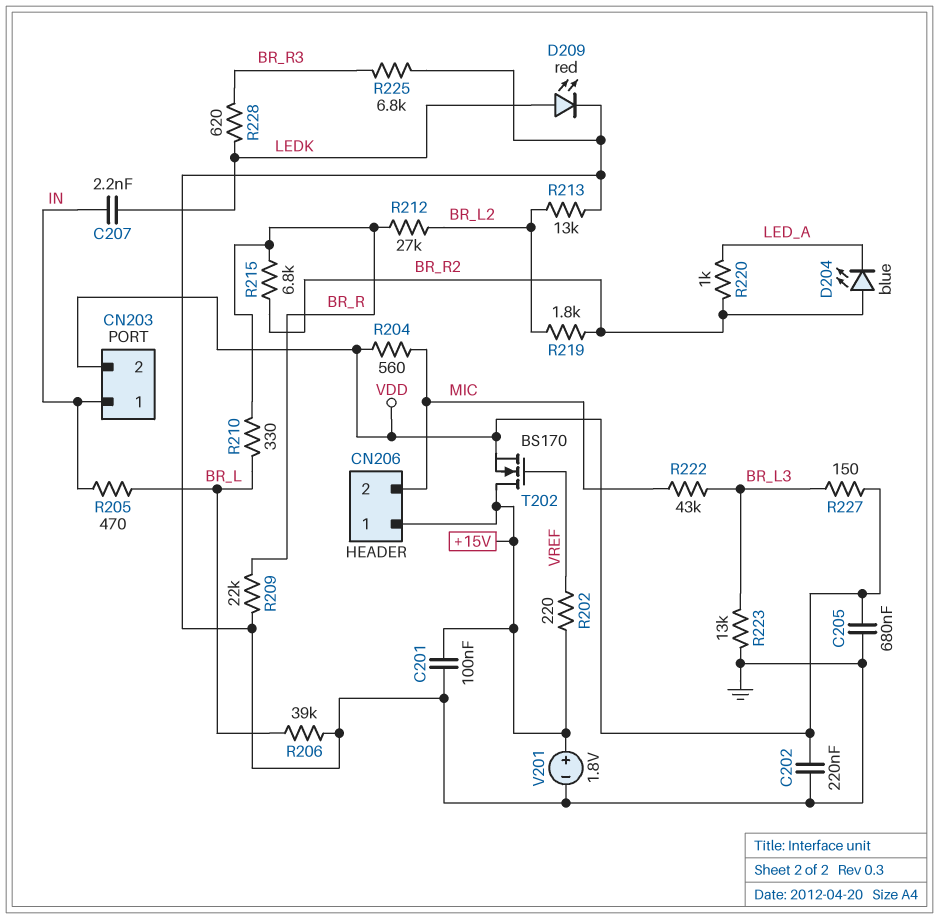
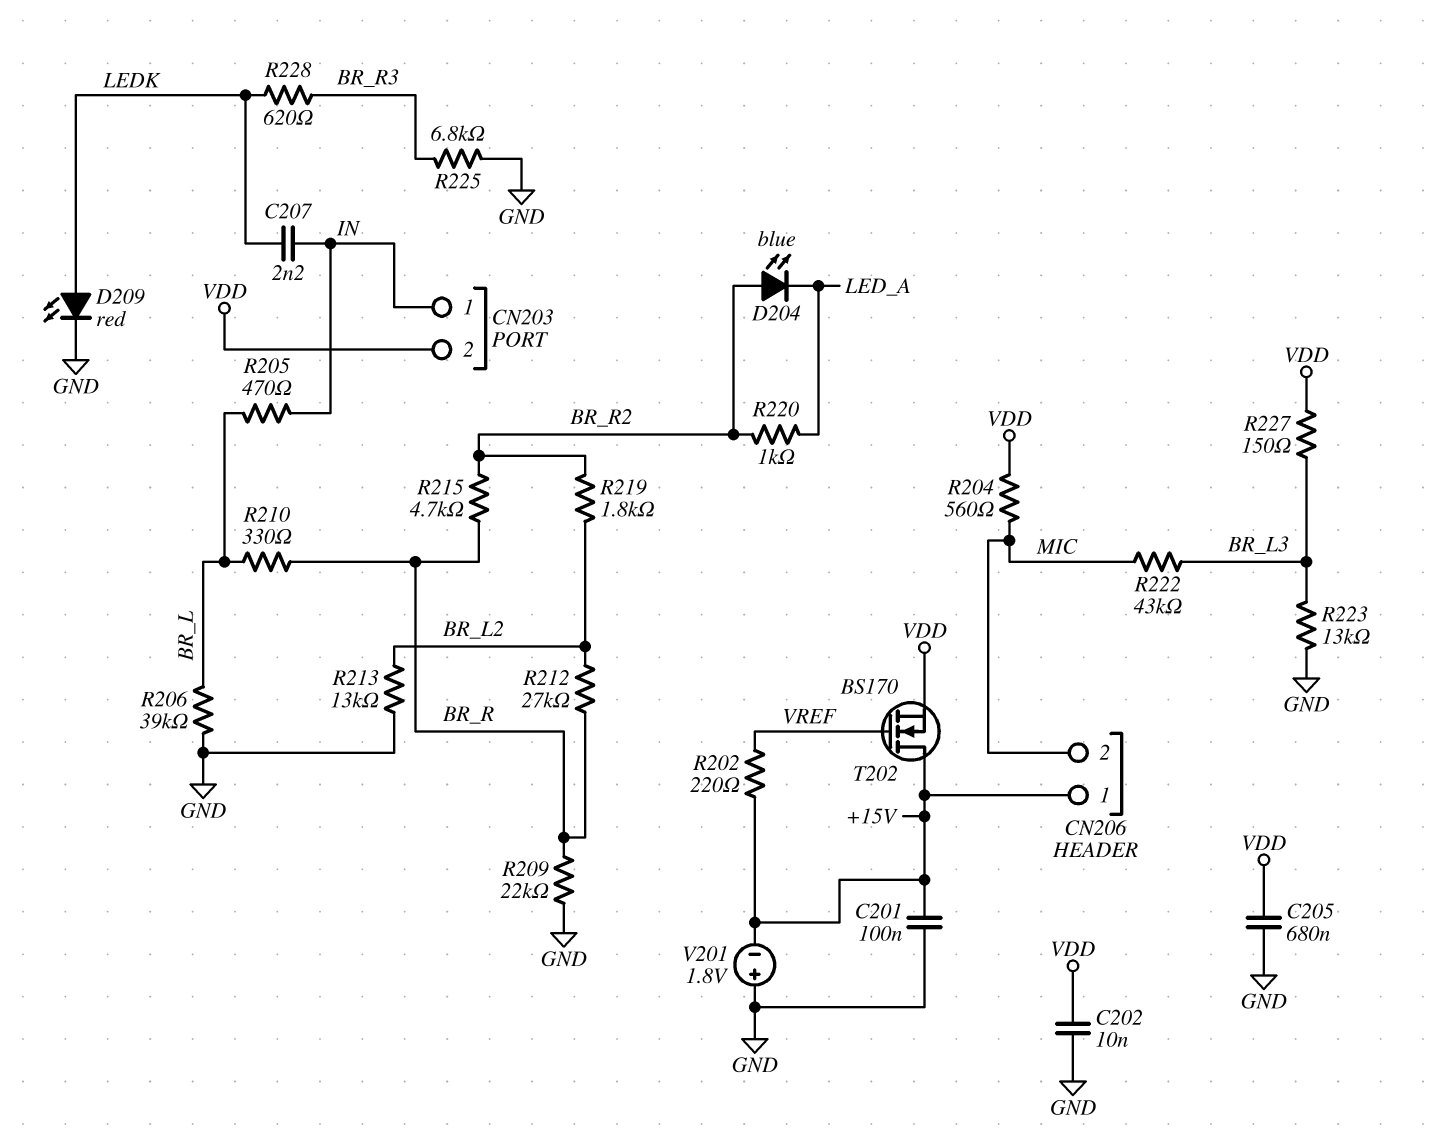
C202: 220nF (GND, VDD) -> 10nF (GND, VDD)
R215: 6.8k (BR_R, BR_R2) -> 4.7k (BR_R, BR_R2)
V201: 1.8V (plus +15V, minus GND) -> 1.8V (plus GND, minus +15V)

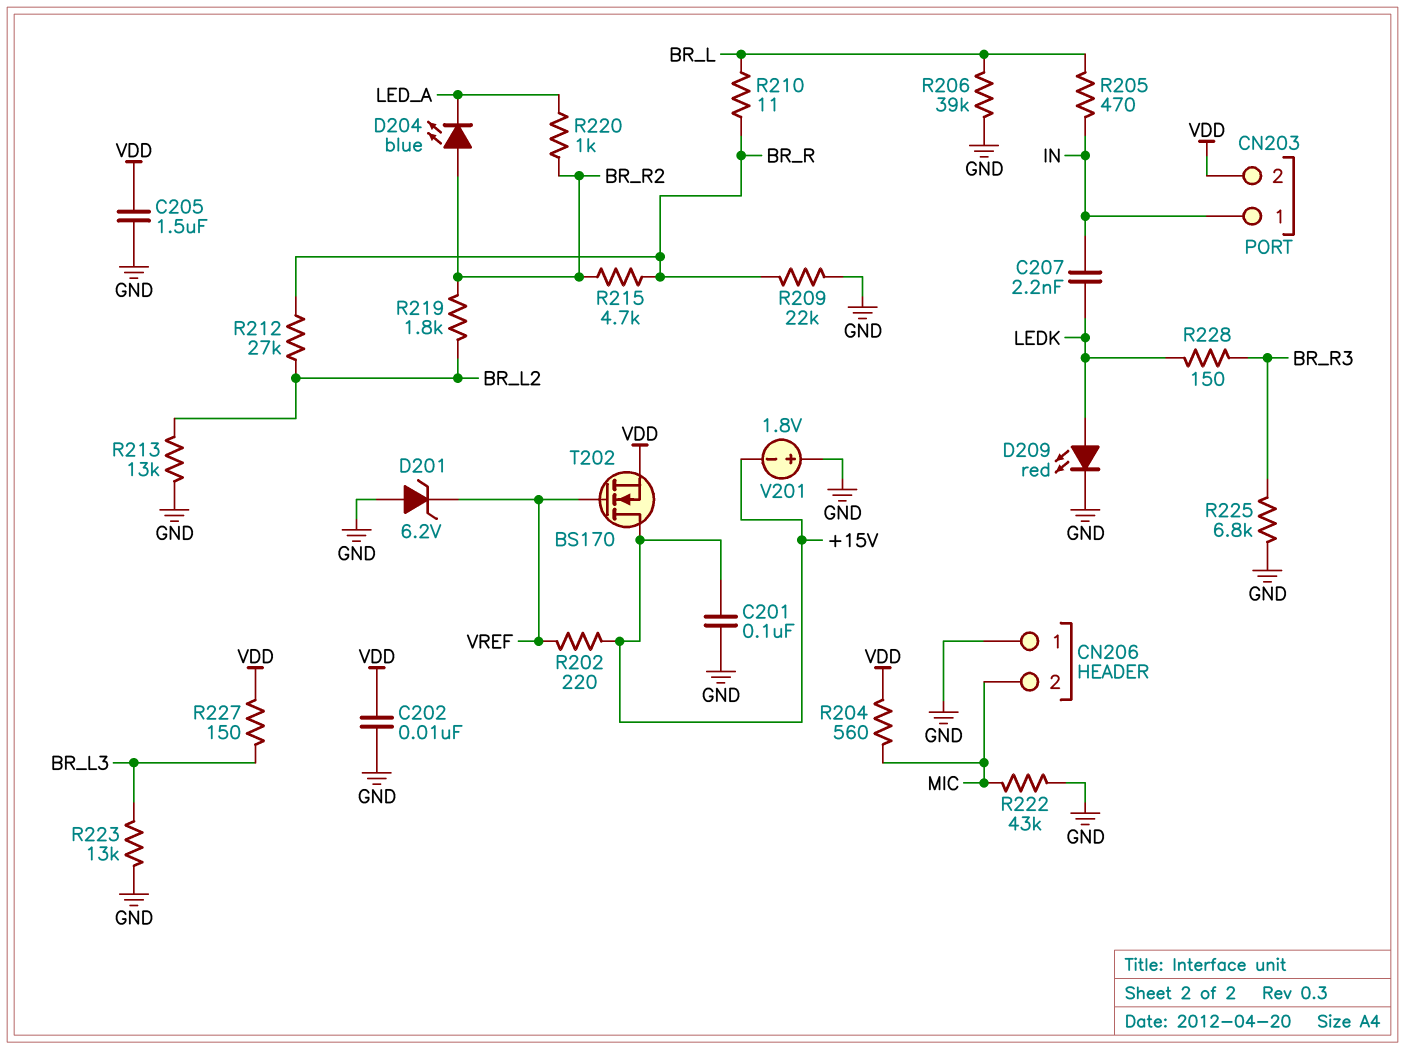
C205: 680nF (GND, VDD) -> 1.5uF (GND, VDD)
CN206 pin 1: +15V -> GND
D201: none -> zener 6.2V (A GND, K VREF)
R210: 330 (BR_L, BR_R) -> 11 (BR_L, BR_R)
R222: 43k (BR_L3, MIC) -> 43k (GND, MIC)
R228: 620 (BR_R3, LEDK) -> 150 (BR_R3, LEDK)

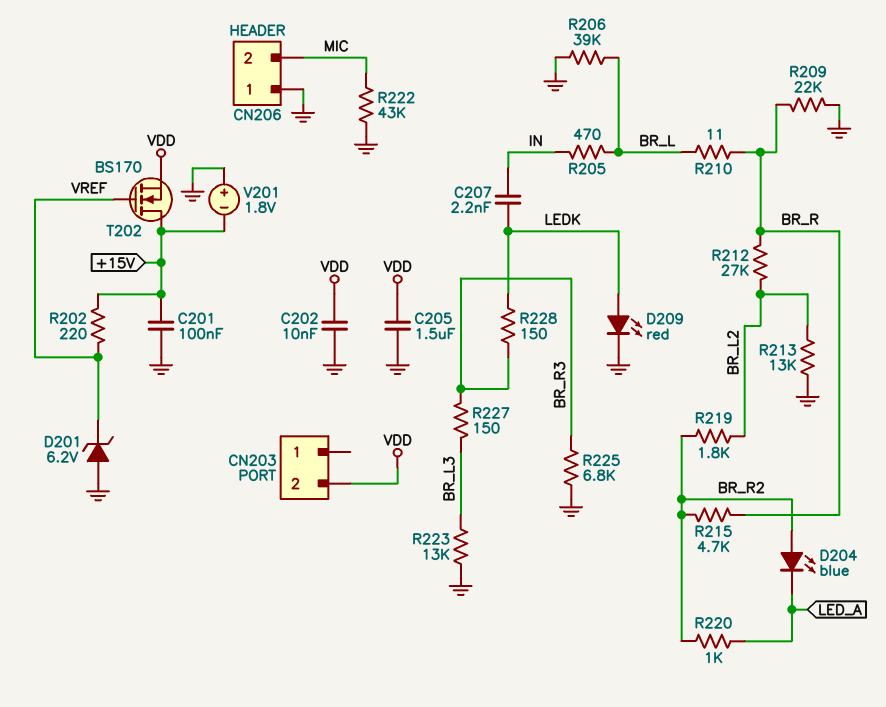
CN203 pin 1: IN -> none
R204: 560 (MIC, VDD) -> none
R227: 150 (BR_L3, VDD) -> 150 (BR_L3, BR_R3)

